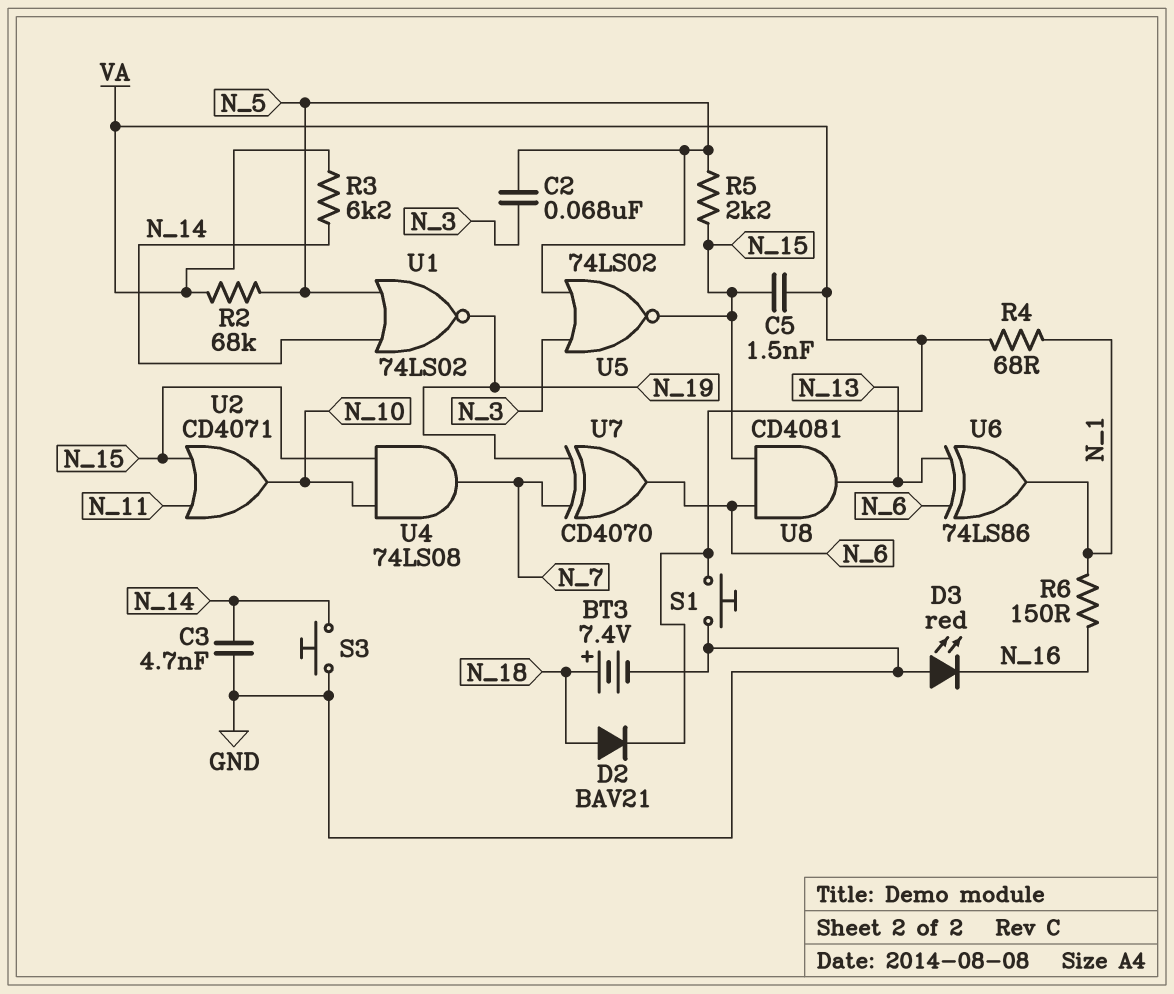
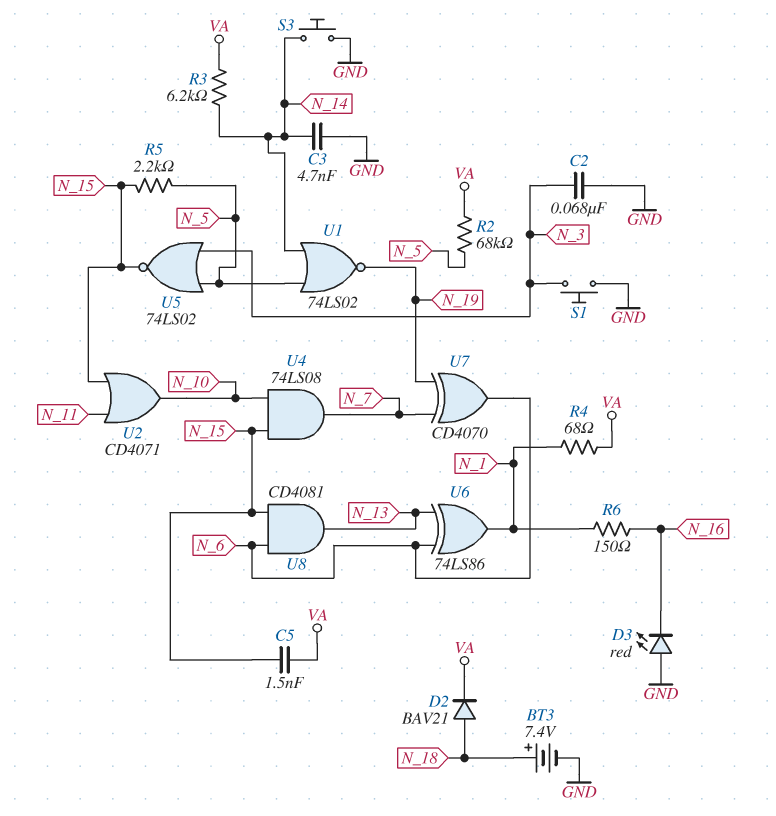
C2: 68nF (N_3, N_5) -> 68nF (GND, N_3)
S1: button (GND, VA) -> button (GND, N_3)

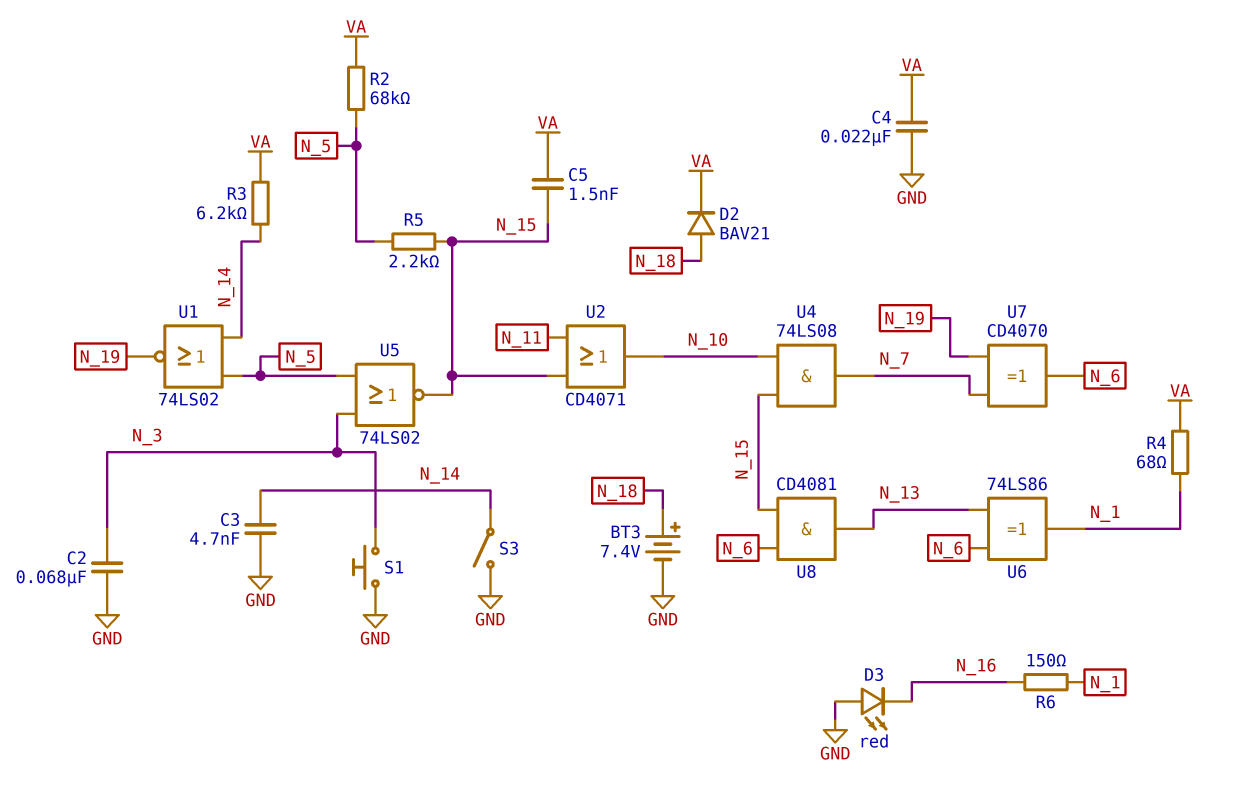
C4: none -> 22nF (GND, VA)
S3: button (GND, N_14) -> switch (GND, N_14)

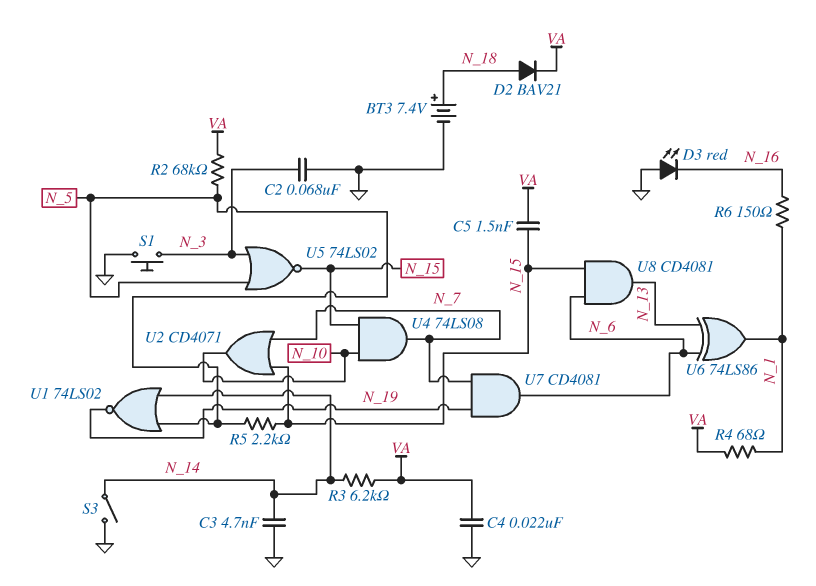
U2: OR CD4071 (in N_11, in N_15, out N_10) -> OR CD4071 (in N_7, in N_15, out N_10)
U7: XOR CD4070 (in N_7, in N_19, out N_6) -> AND CD4081 (in N_7, in N_19, out N_6)

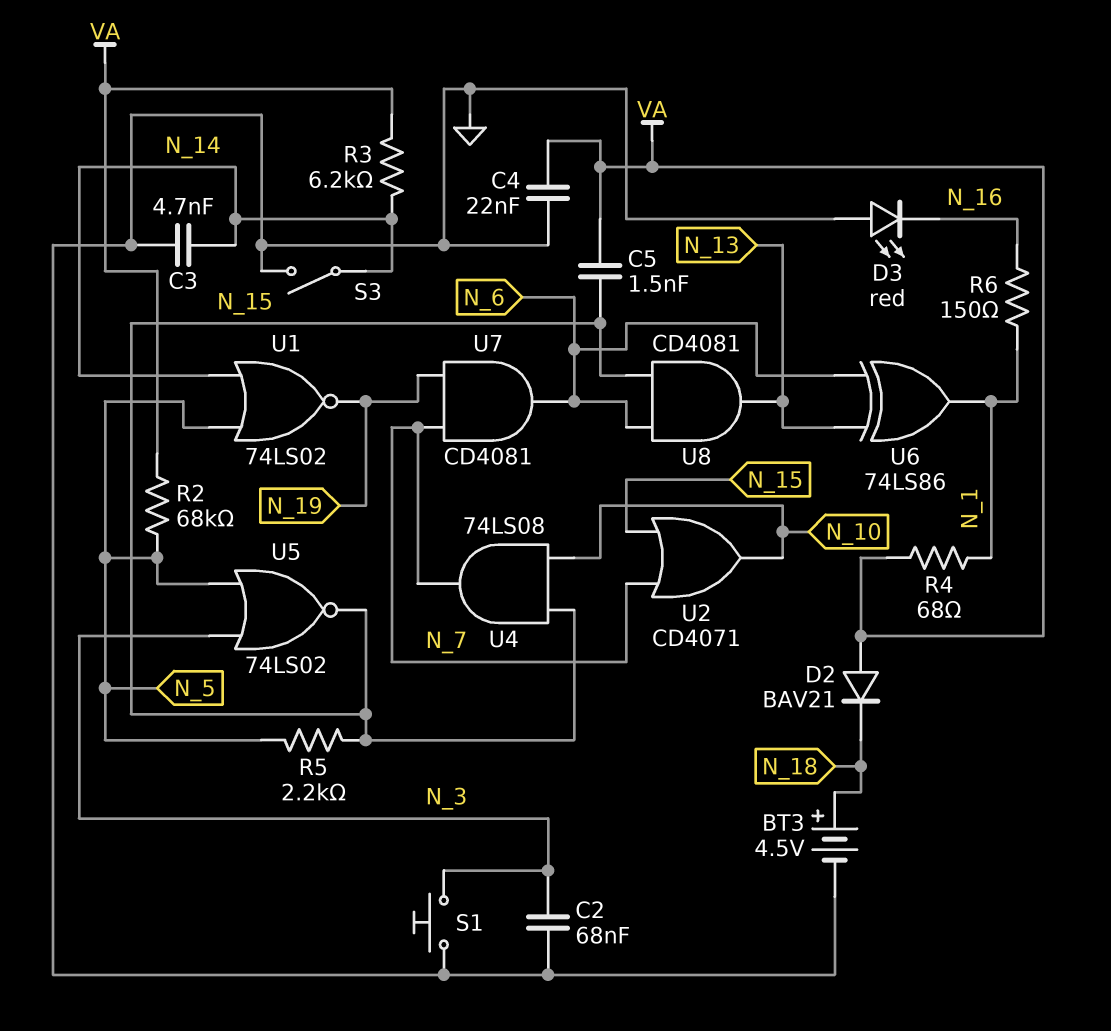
BT3: 7.4V (plus N_18, minus GND) -> 4.5V (plus N_18, minus GND)
D2: diode BAV21 (A N_18, K VA) -> diode BAV21 (A VA, K N_18)

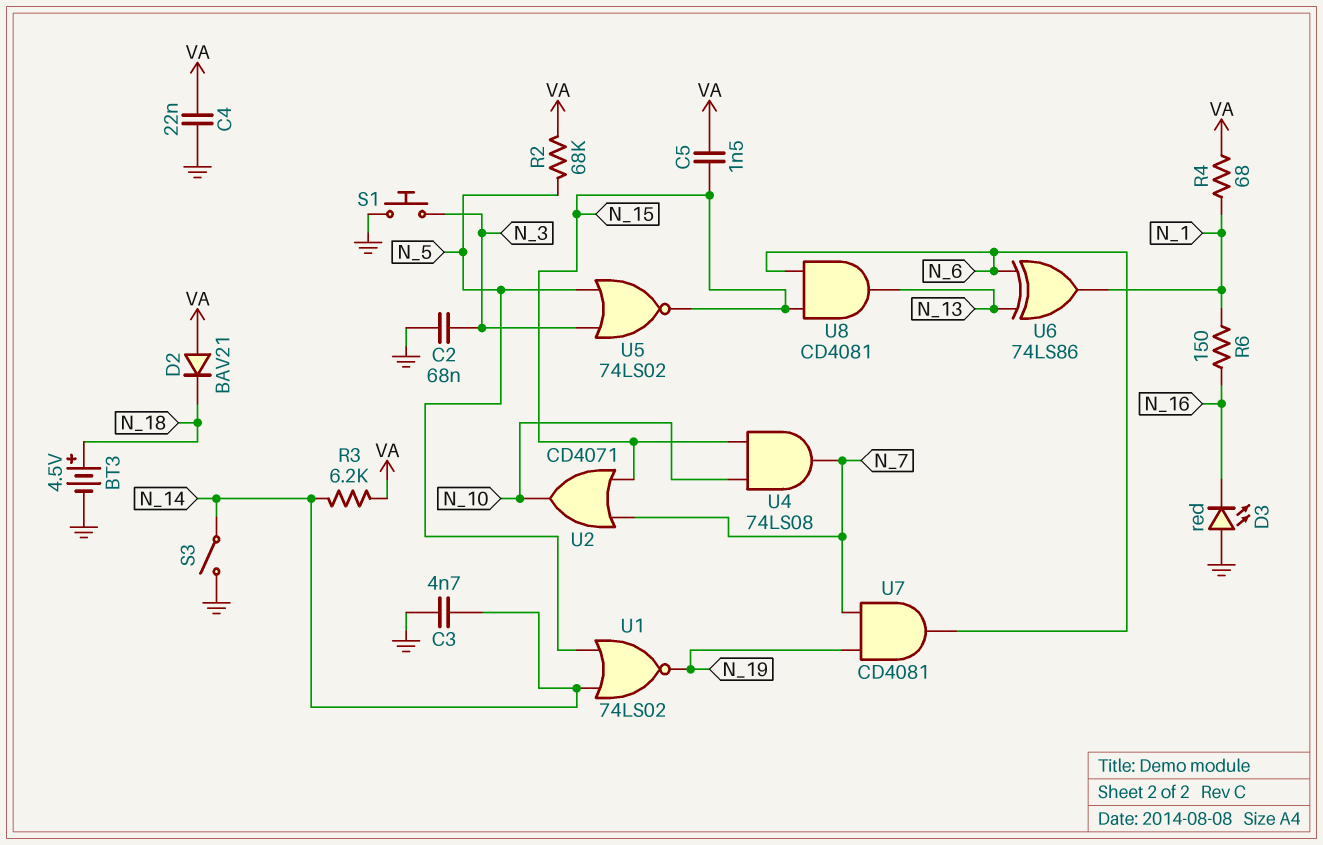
R5: 2.2k (N_5, N_15) -> none

